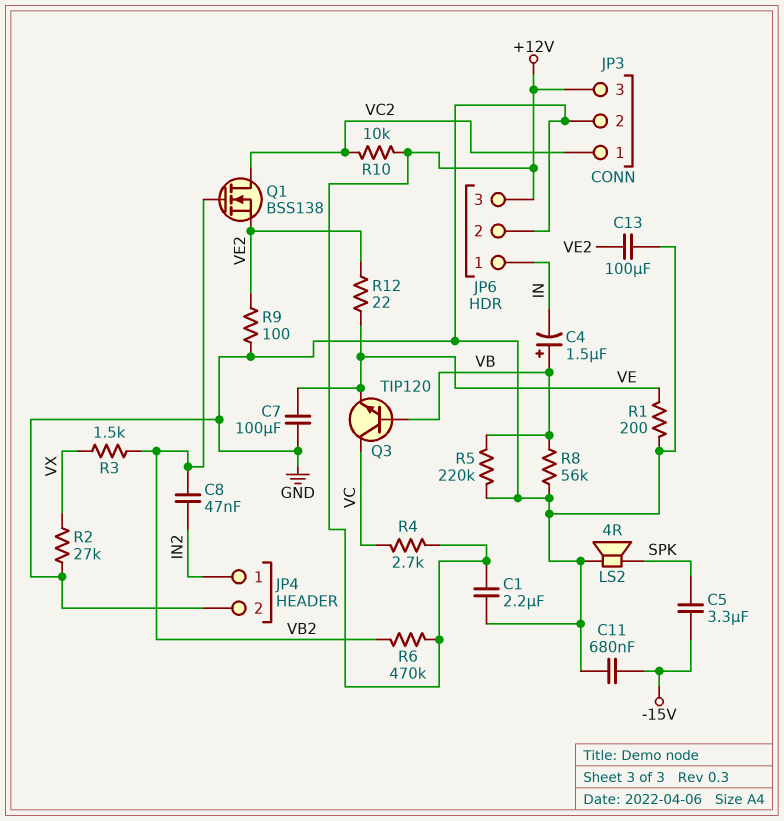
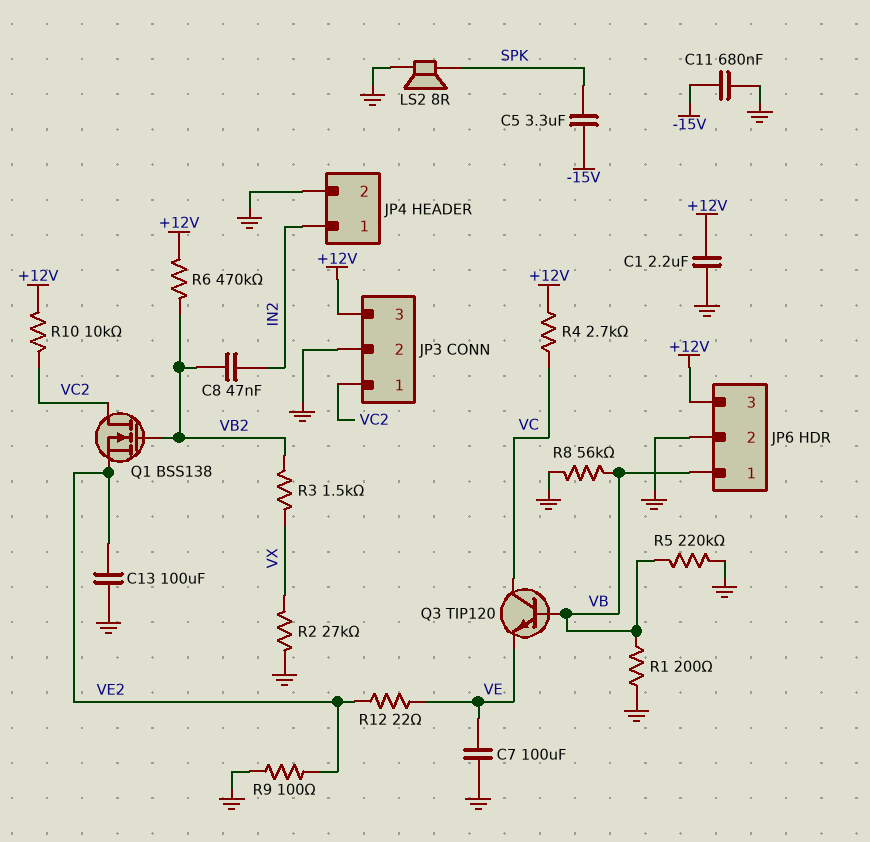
C4: 1.5uF (plus VB, minus IN) -> none
JP6 pin 1: IN -> VB
LS2: speaker 4R (GND, SPK) -> speaker 8R (GND, SPK)
R1: 200 (GND, VE) -> 200 (GND, VB)

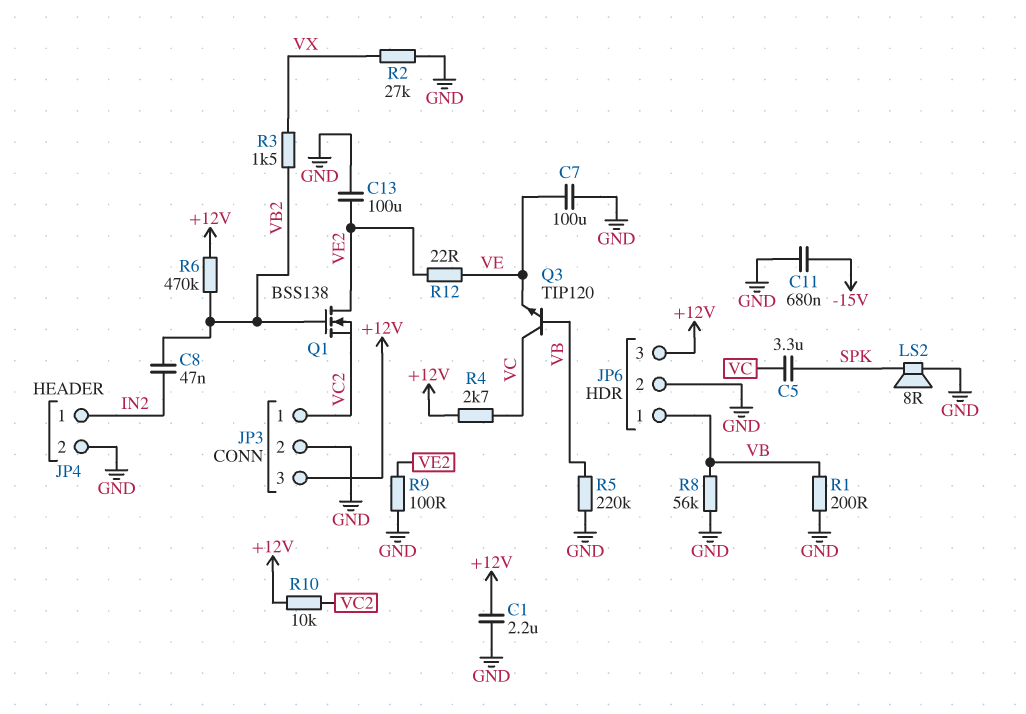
C5: 3.3uF (-15V, SPK) -> 3.3uF (SPK, VC)
Q1: NMOS BSS138 (G VB2, D VC2, S VE2) -> NMOS BSS138 (G VB2, D VE2, S VC2)

